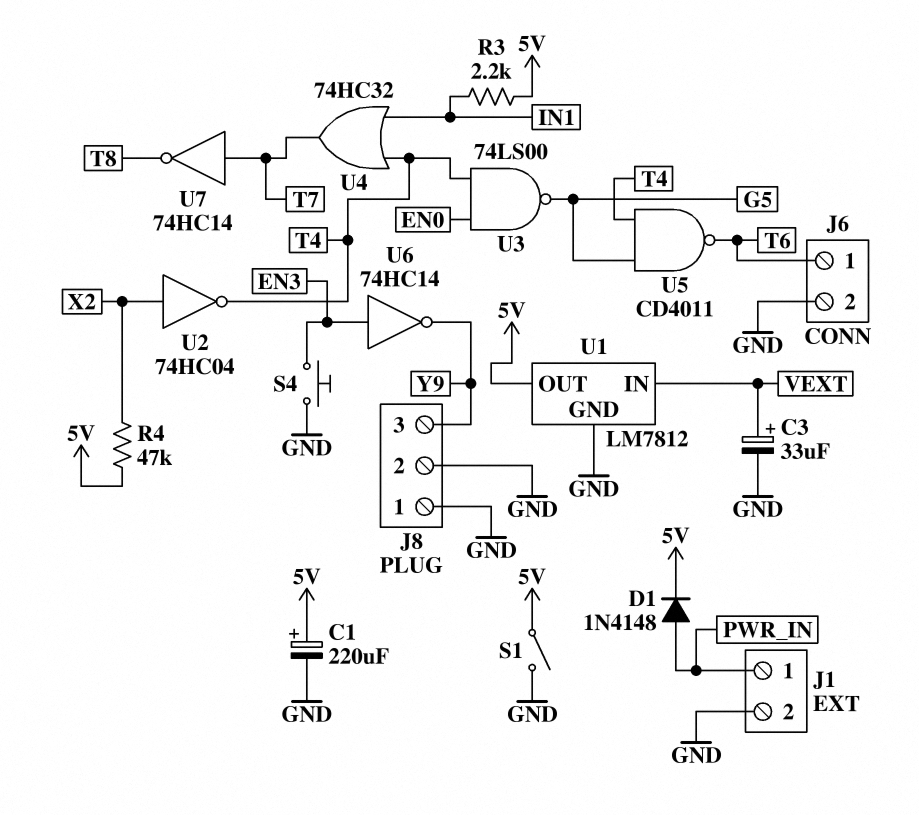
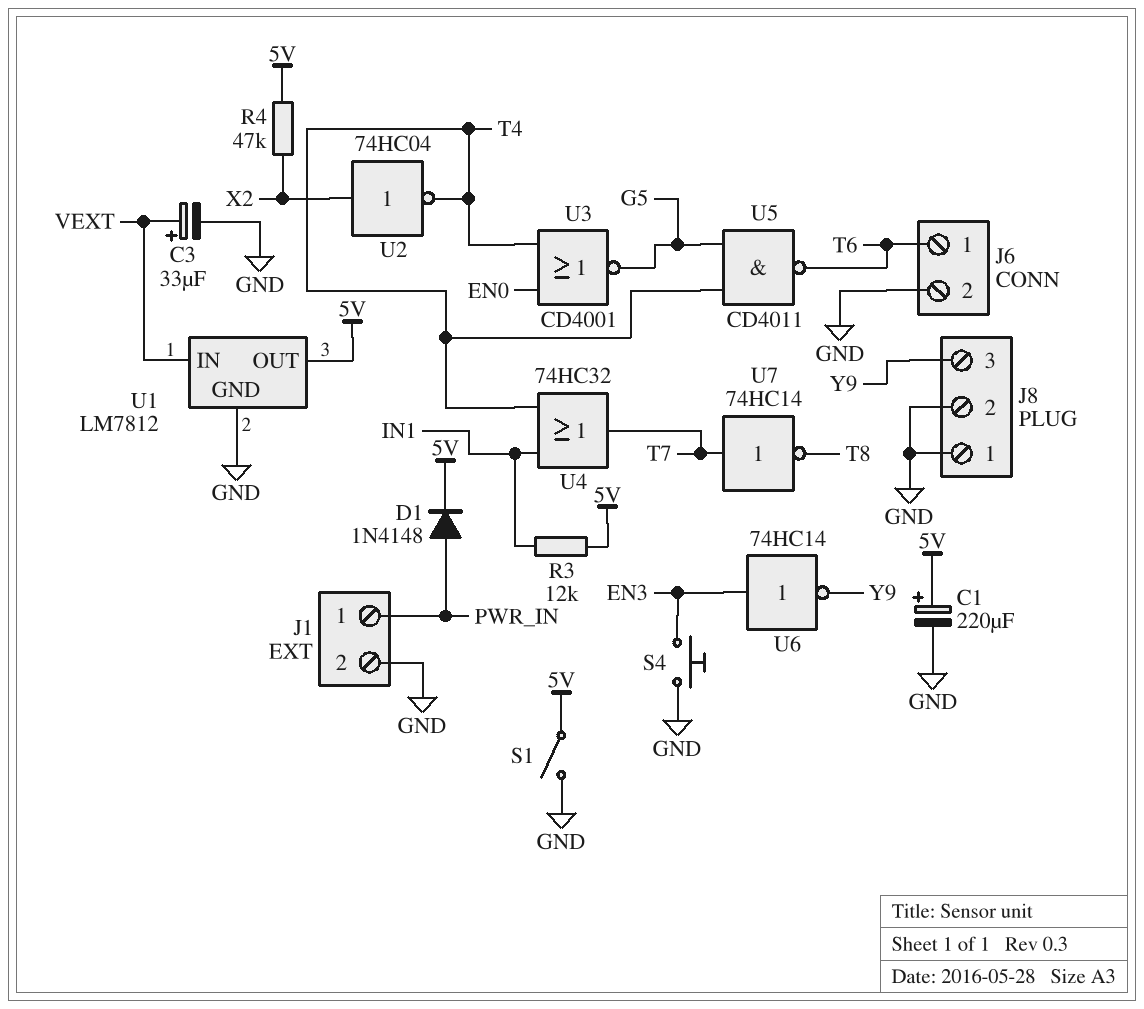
R3: 2.2k (5V, IN1) -> 12k (5V, IN1)
U3: NAND 74LS00 (in EN0, in T4, out G5) -> NOR CD4001 (in EN0, in T4, out G5)

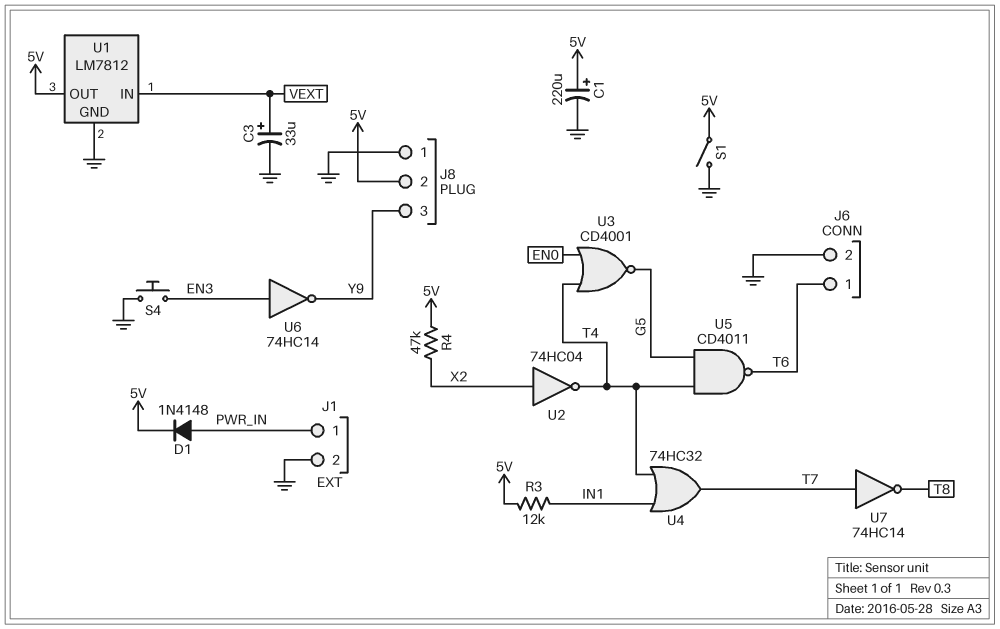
J8 pin 2: GND -> 5V

